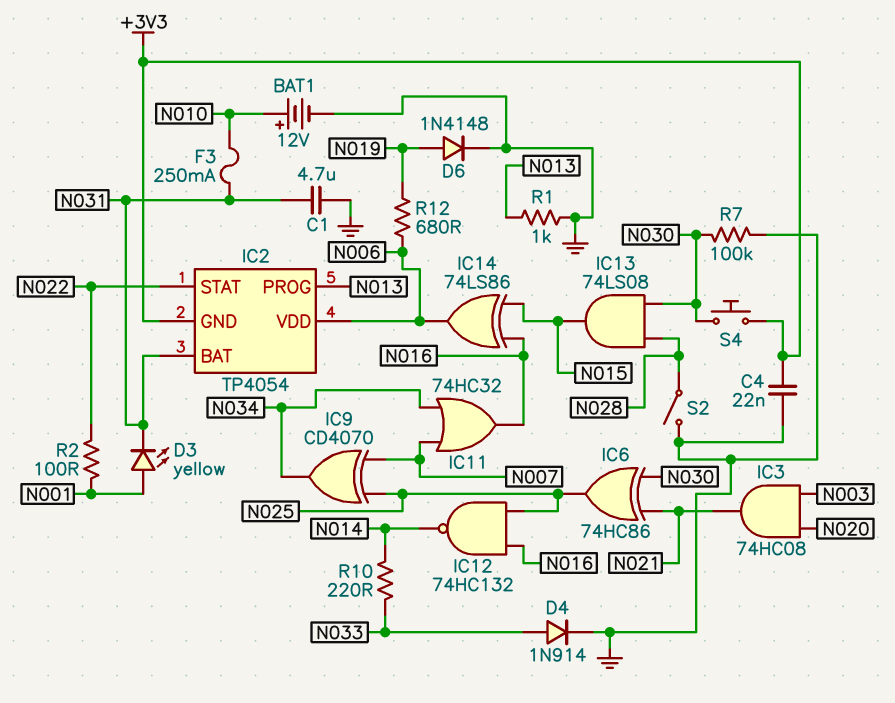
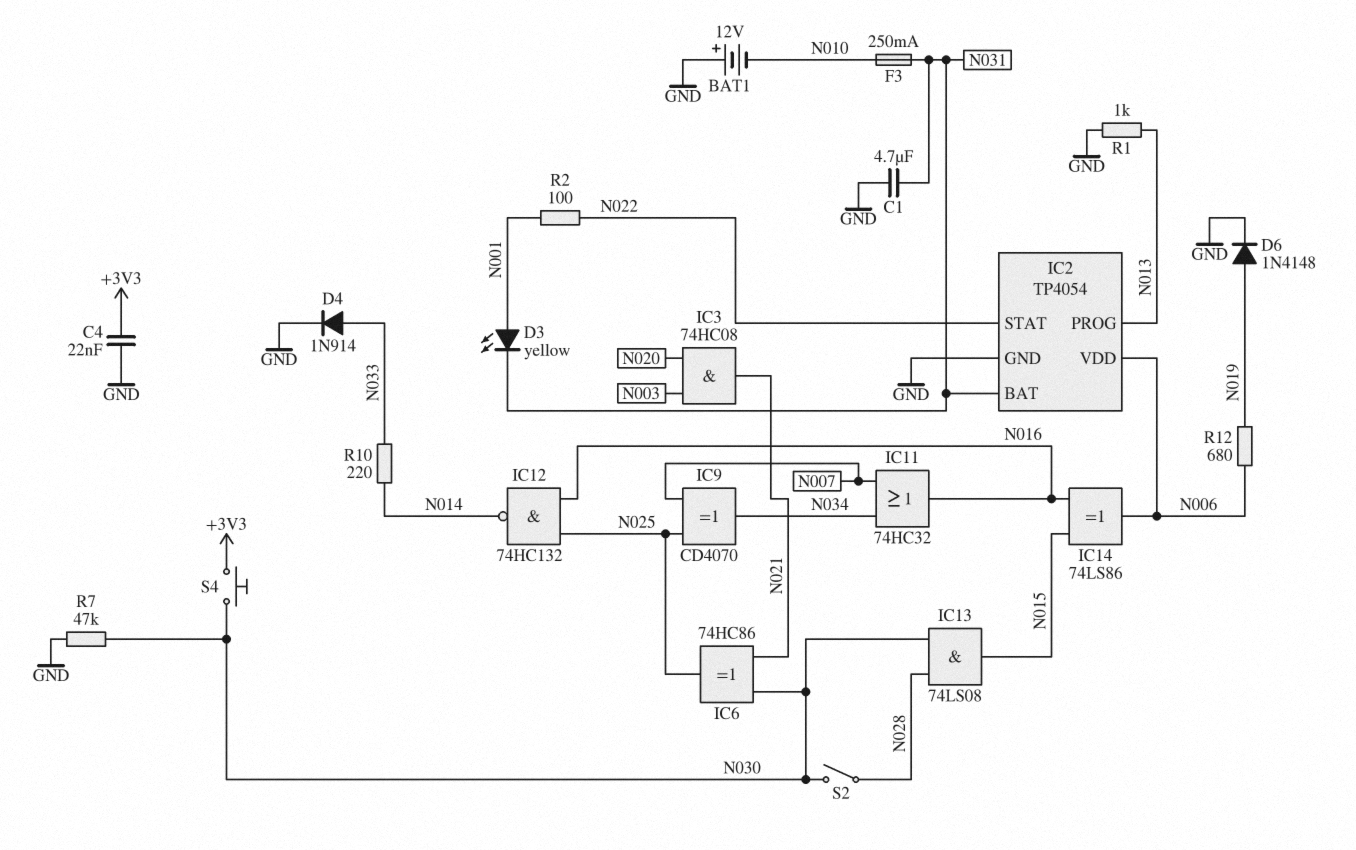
BAT1: 12V (plus N010, minus GND) -> 12V (plus GND, minus N010)
IC2 pin GND: +3V3 -> GND
R7: 100k (GND, N030) -> 47k (GND, N030)
S2: switch (GND, N028) -> switch (N028, N030)

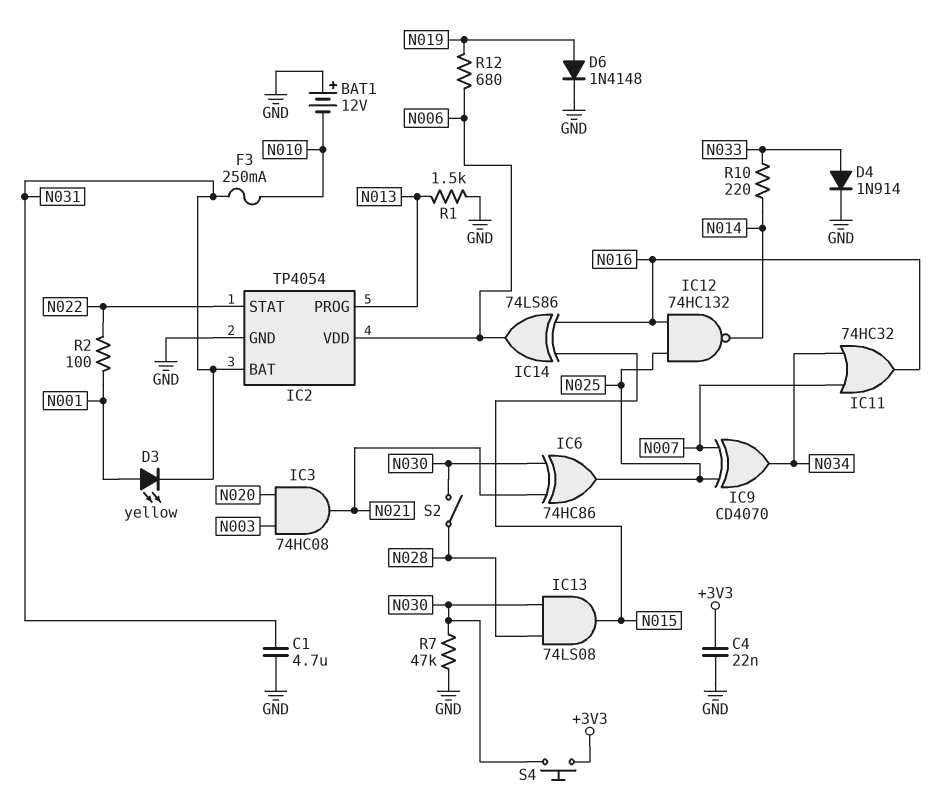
R1: 1k (GND, N013) -> 1.5k (GND, N013)

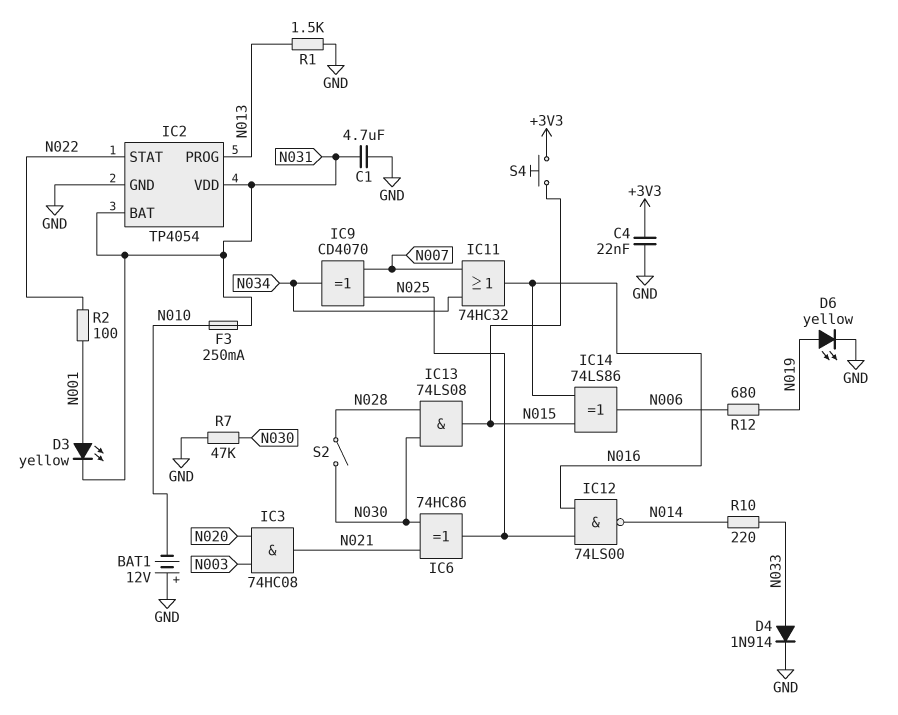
D6: diode 1N4148 (A N019, K GND) -> LED yellow (A N019, K GND)
IC2 pin VDD: N006 -> N031
IC12: NAND 74HC132 (in N016, in N025, out N014) -> NAND 74LS00 (in N016, in N025, out N014)
S4: button (+3V3, N030) -> button (+3V3, N015)

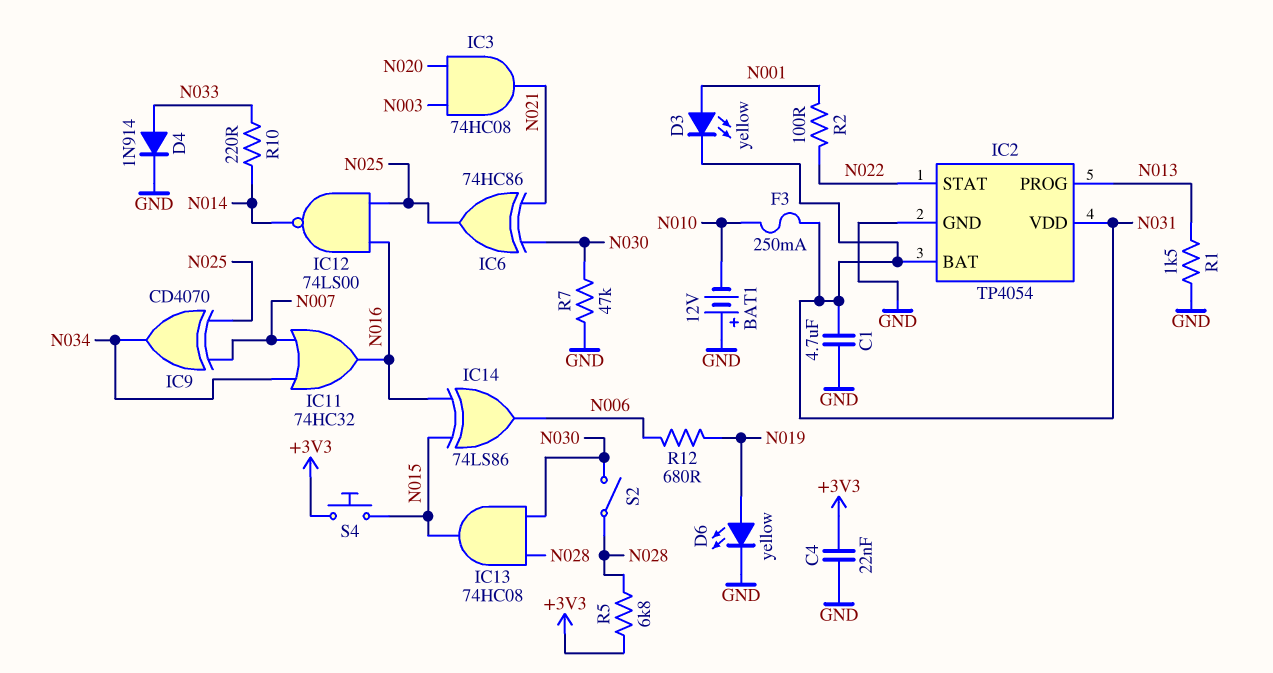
IC13: AND 74LS08 (in N028, in N030, out N015) -> AND 74HC08 (in N028, in N030, out N015)
R5: none -> 6.8k (+3V3, N028)

